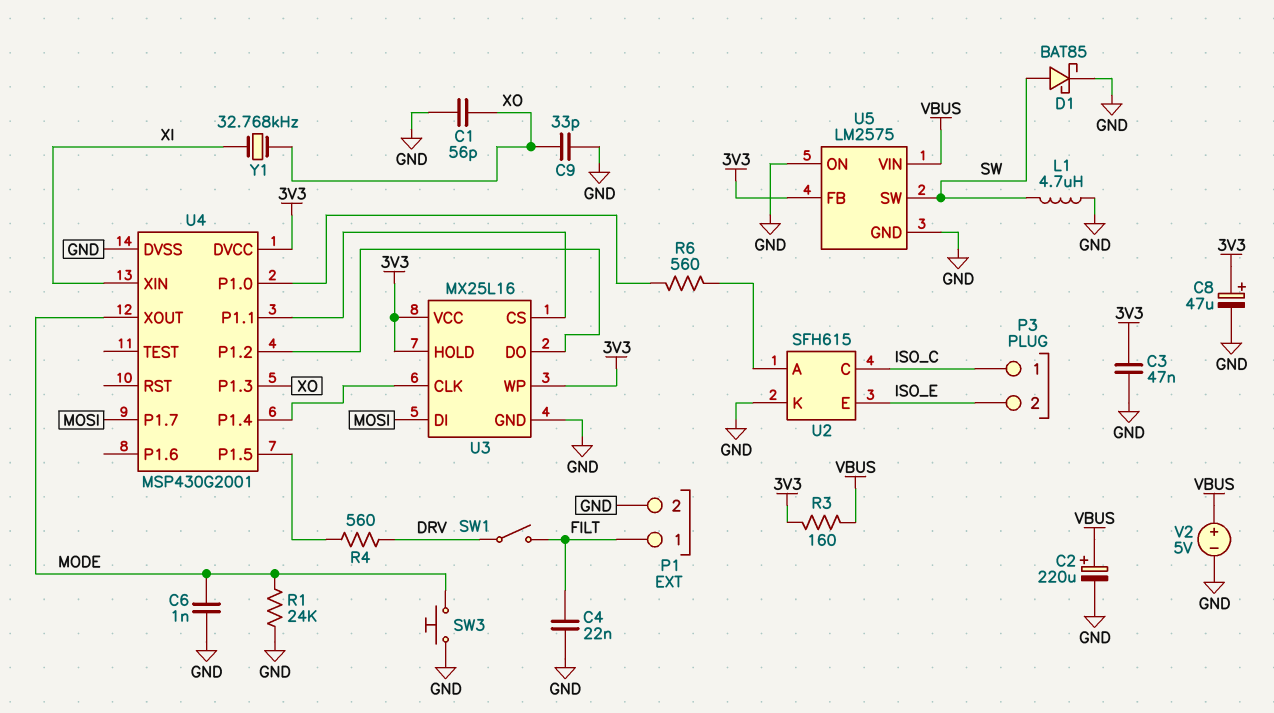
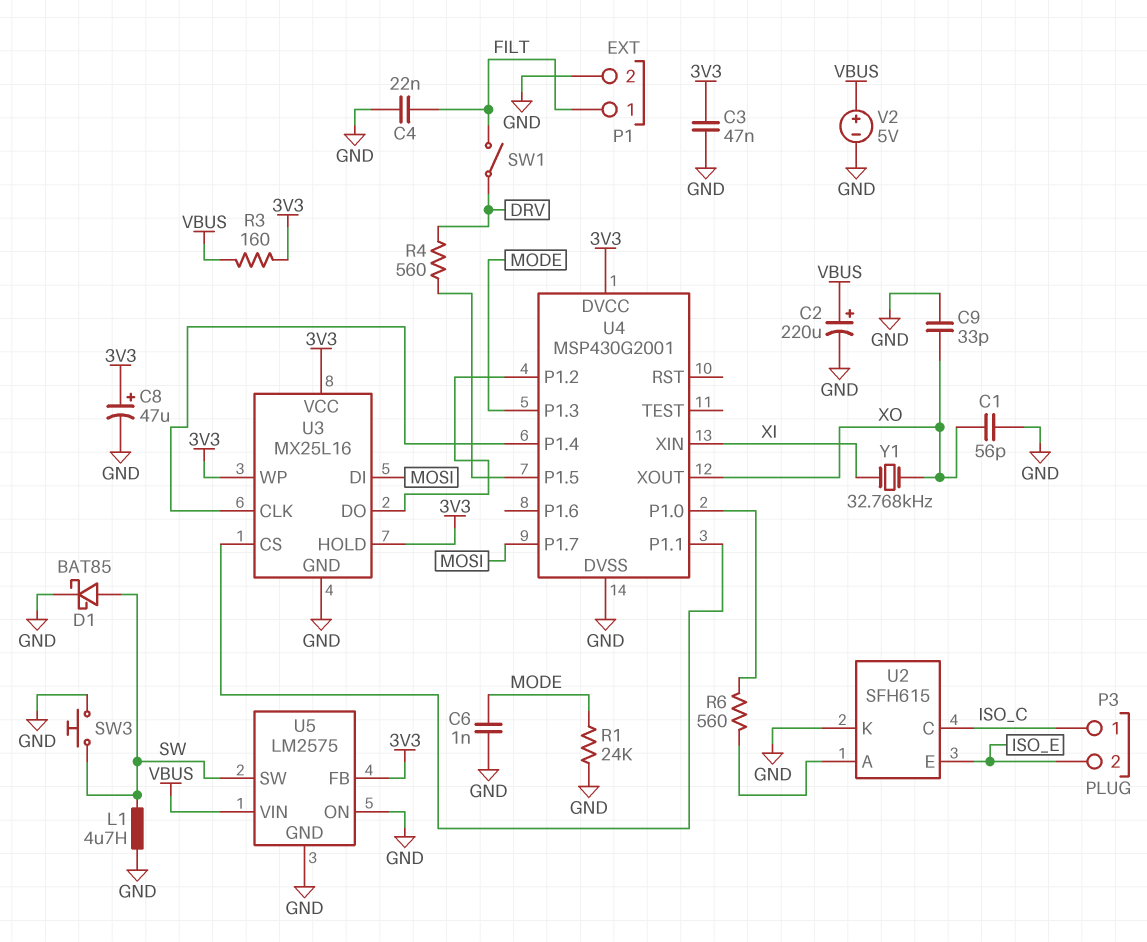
SW3: button (GND, MODE) -> button (GND, SW)
U4 pin P1.3: XO -> MODE
U4 pin XOUT: MODE -> XO

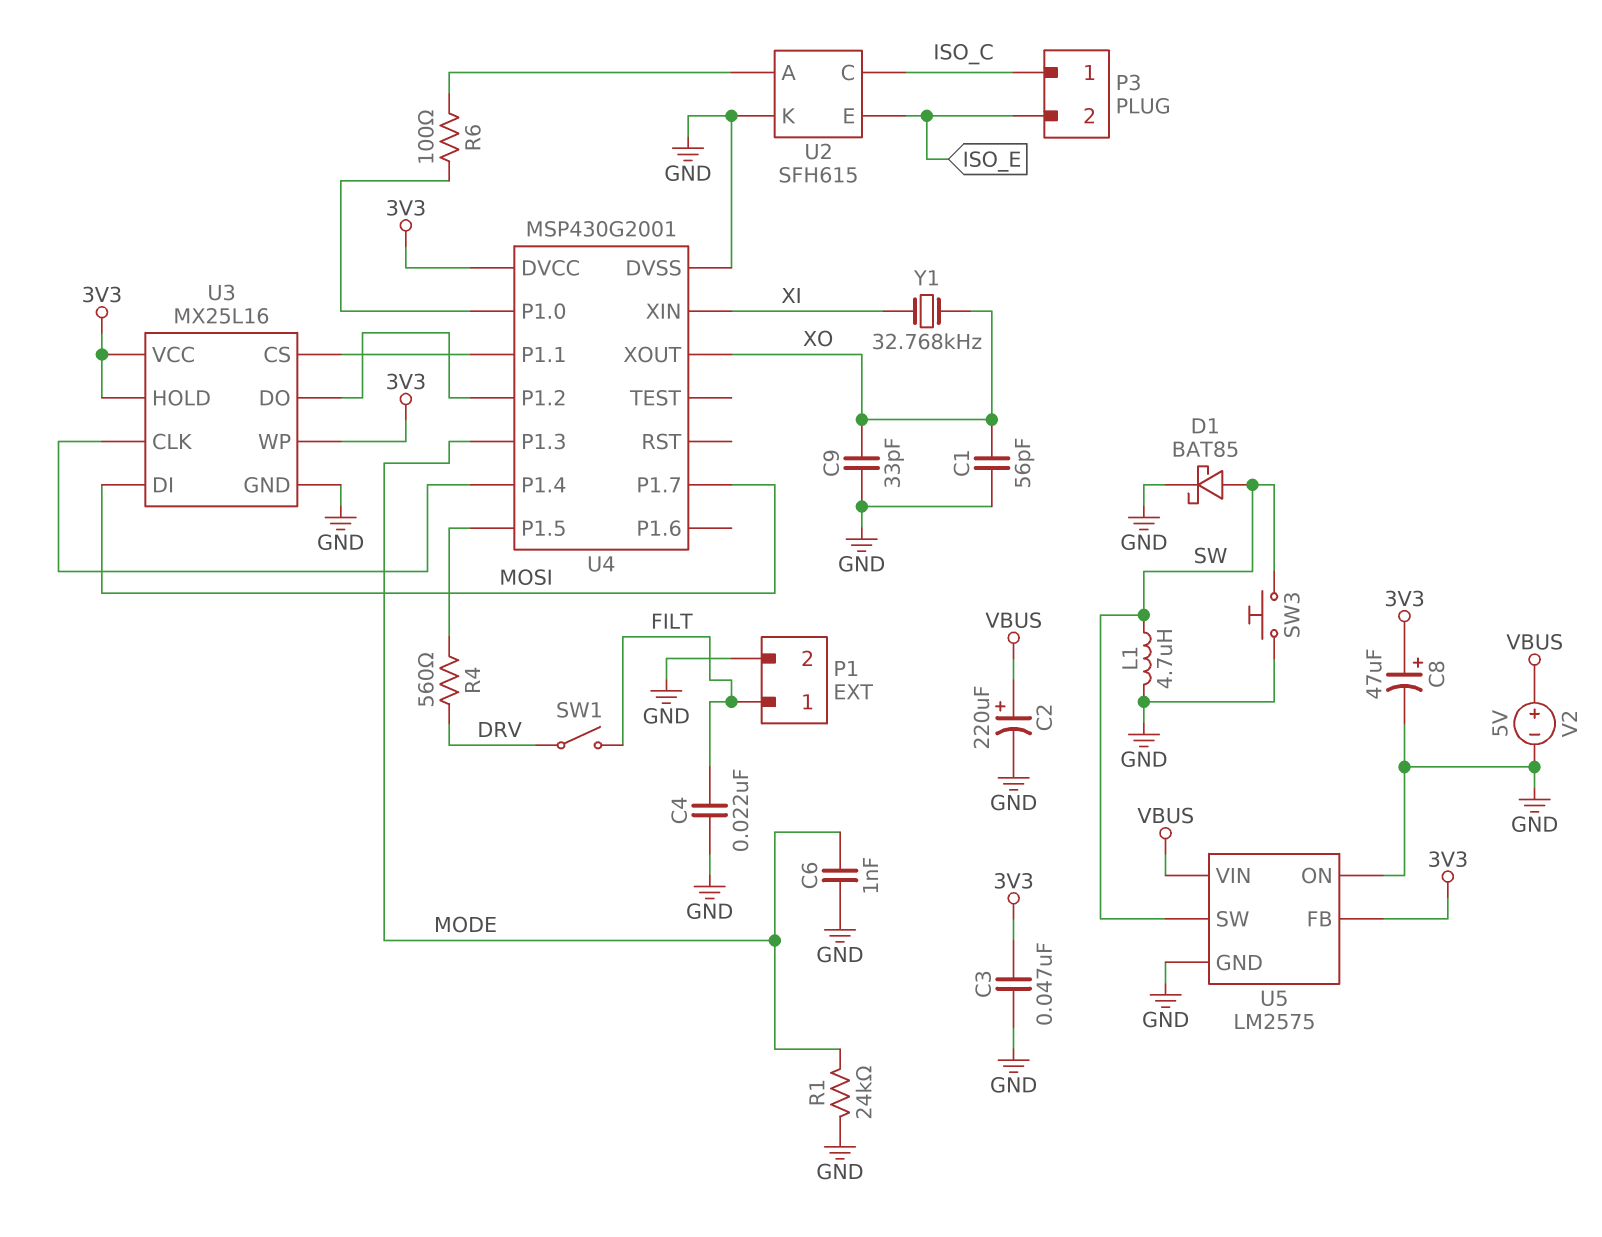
R3: 160 (3V3, VBUS) -> none
R6: 560 (U2/A, U4/P1.0) -> 100 (U2/A, U4/P1.0)

